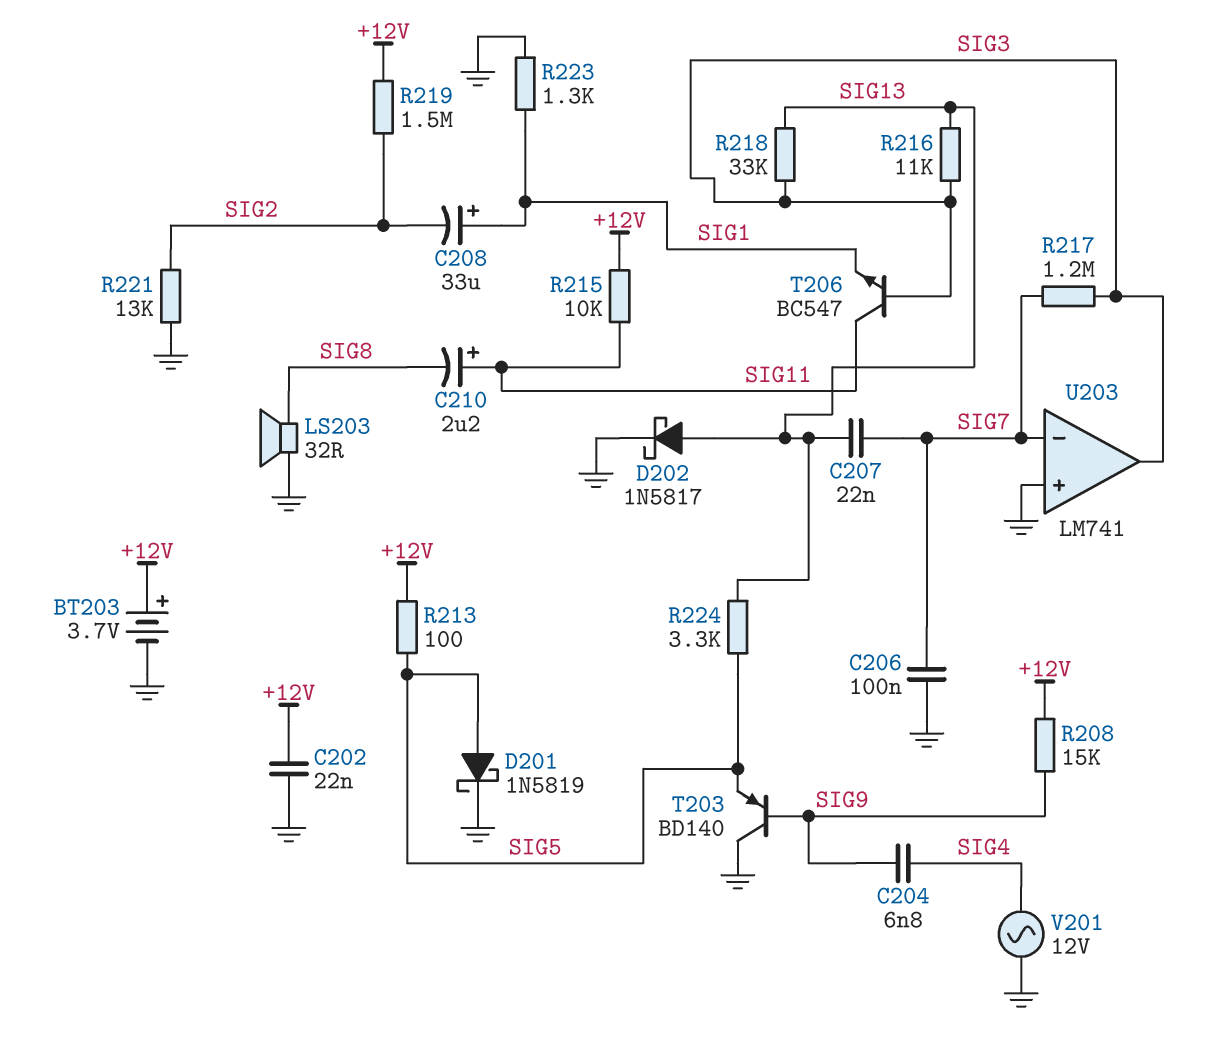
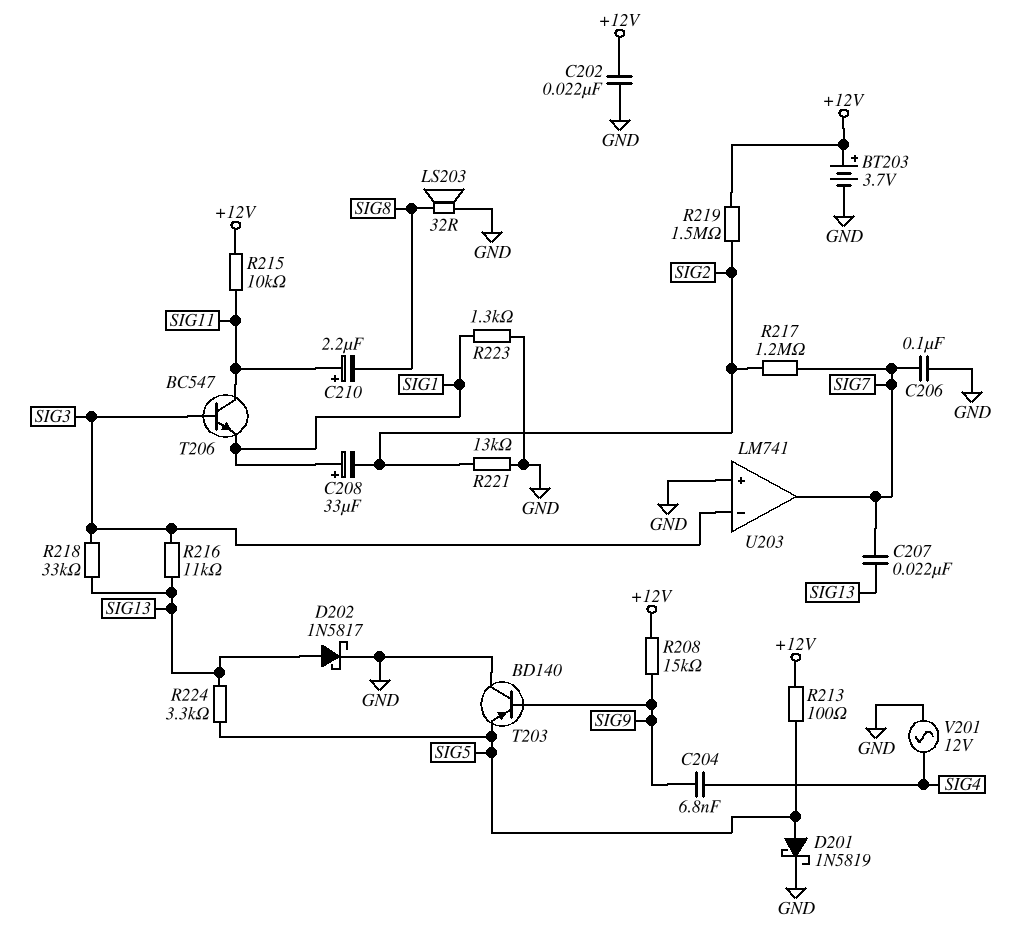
R217: 1.2M (SIG3, SIG7) -> 1.2M (SIG2, SIG7)
U203 pin in-: SIG7 -> SIG3
U203 pin out: SIG3 -> SIG7

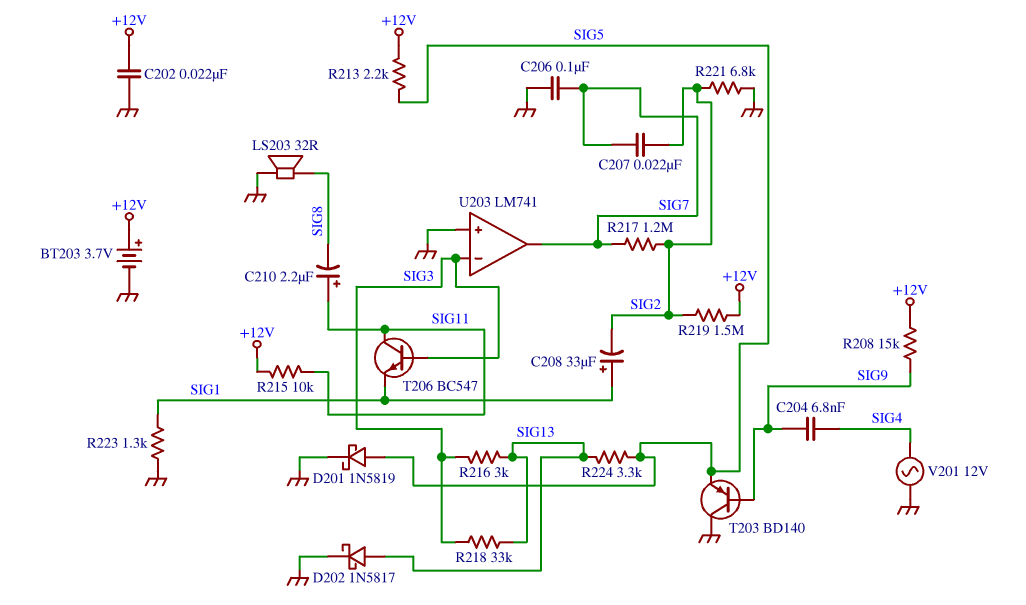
C207: 22nF (SIG7, SIG13) -> 22nF (SIG2, SIG7)
R213: 100 (+12V, SIG5) -> 2.2k (+12V, SIG5)
R216: 11k (SIG3, SIG13) -> 3k (SIG3, SIG13)
R221: 13k (GND, SIG2) -> 6.8k (GND, SIG2)

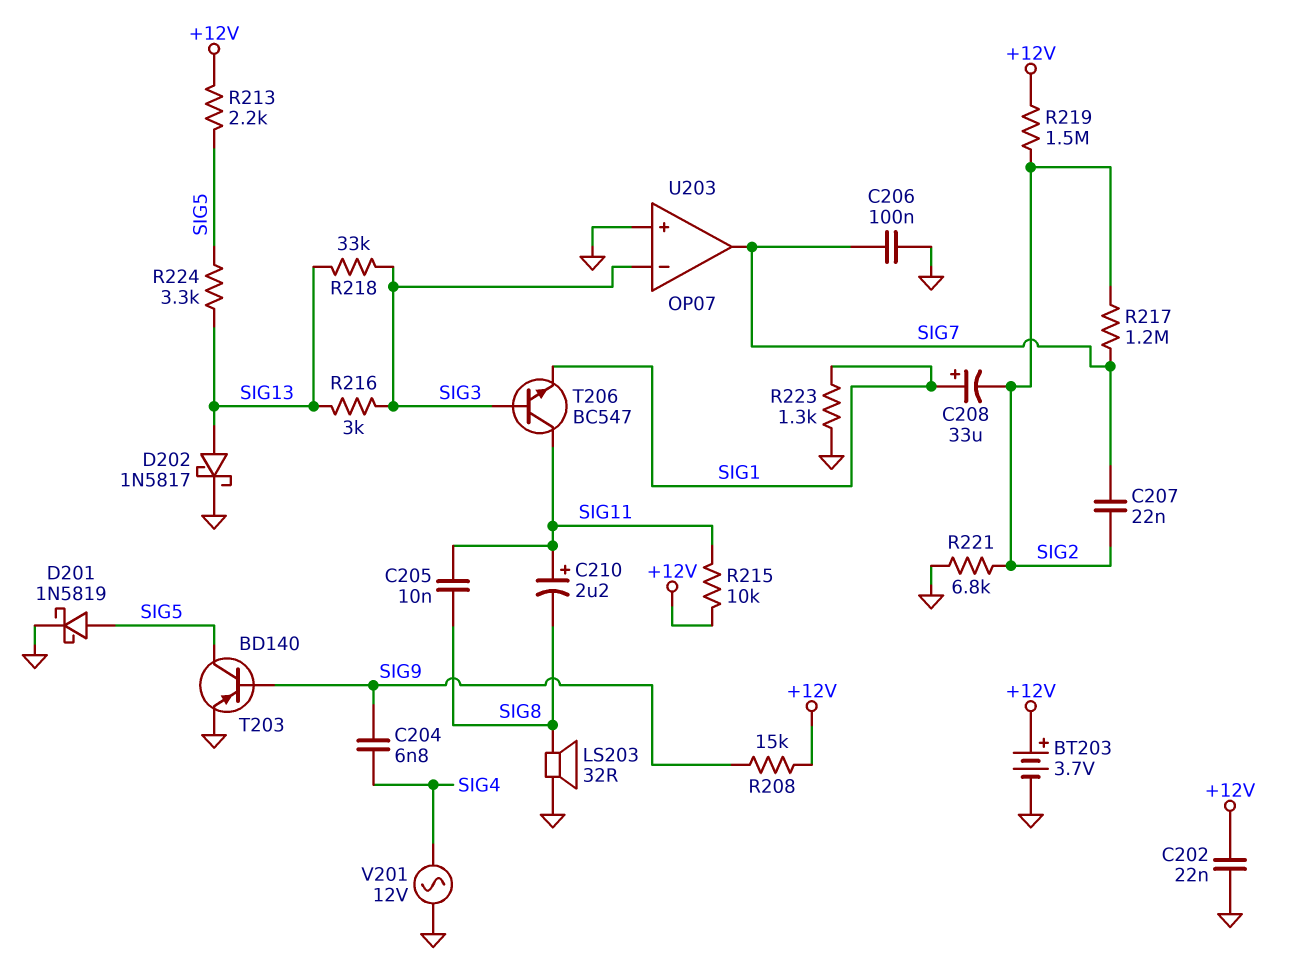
C205: none -> 10nF (SIG8, SIG11)
T203: PNP BD140 (B SIG9, C GND, E SIG5) -> PNP BD140 (B SIG9, C SIG5, E GND)
U203: LM741 -> OP07

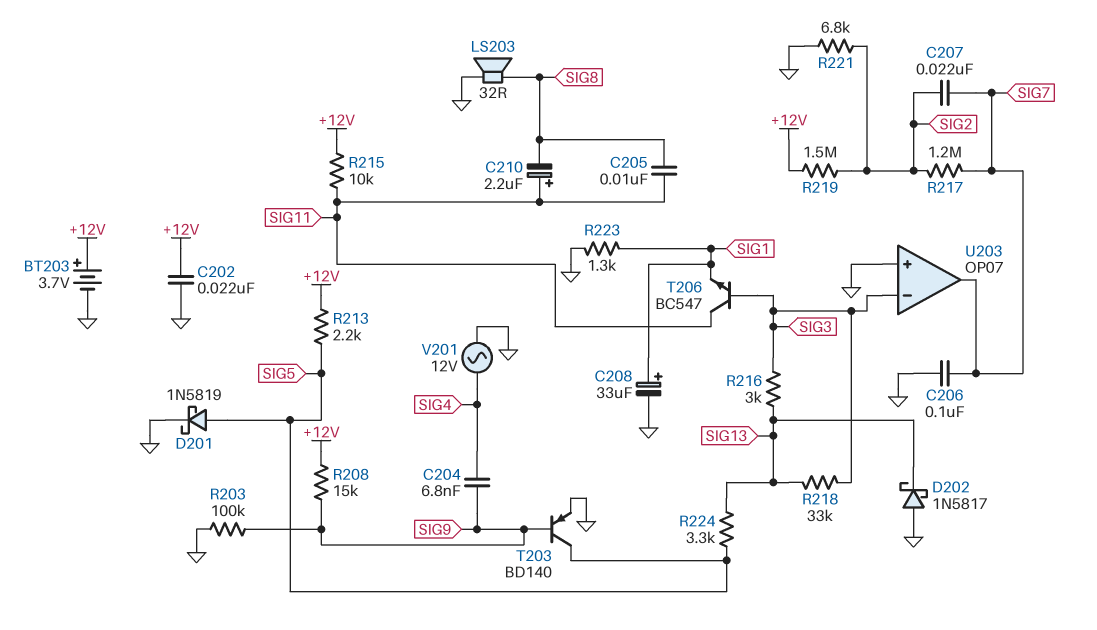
C208: 33uF (plus SIG1, minus SIG2) -> 33uF (plus SIG1, minus GND)
D202: schottky 1N5817 (A SIG13, K GND) -> schottky 1N5817 (A GND, K SIG13)
R203: none -> 100k (GND, SIG9)

